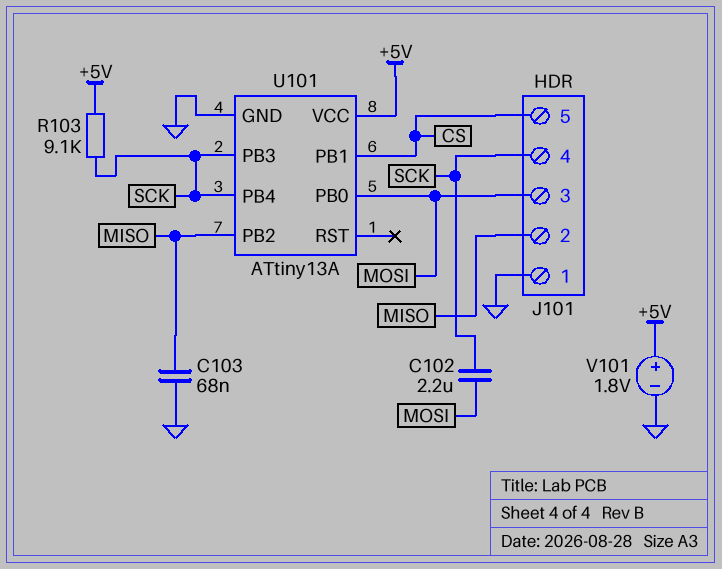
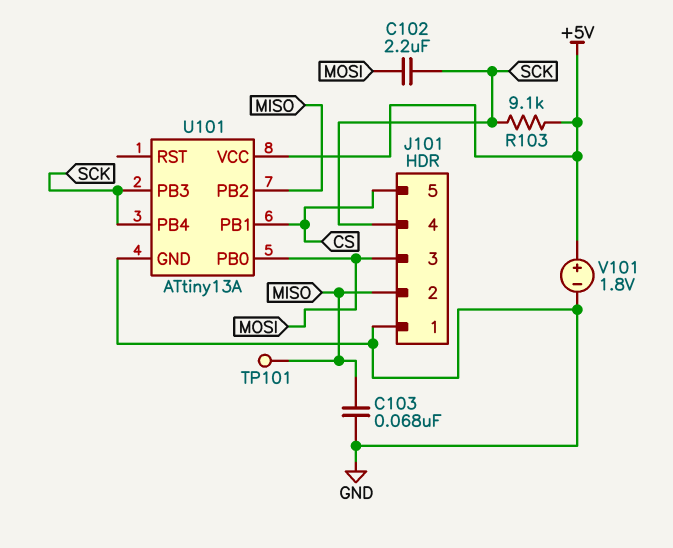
TP101: none -> test point (MISO)

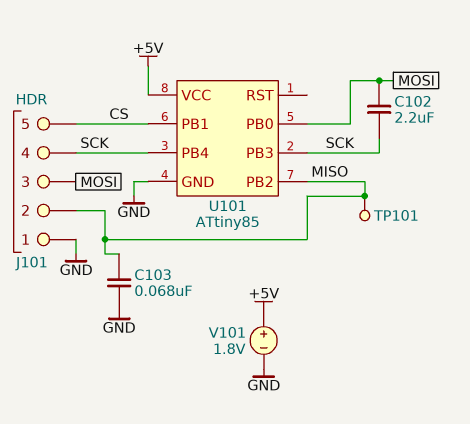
R103: 9.1k (+5V, SCK) -> none
U101: ATtiny13A -> ATtiny85

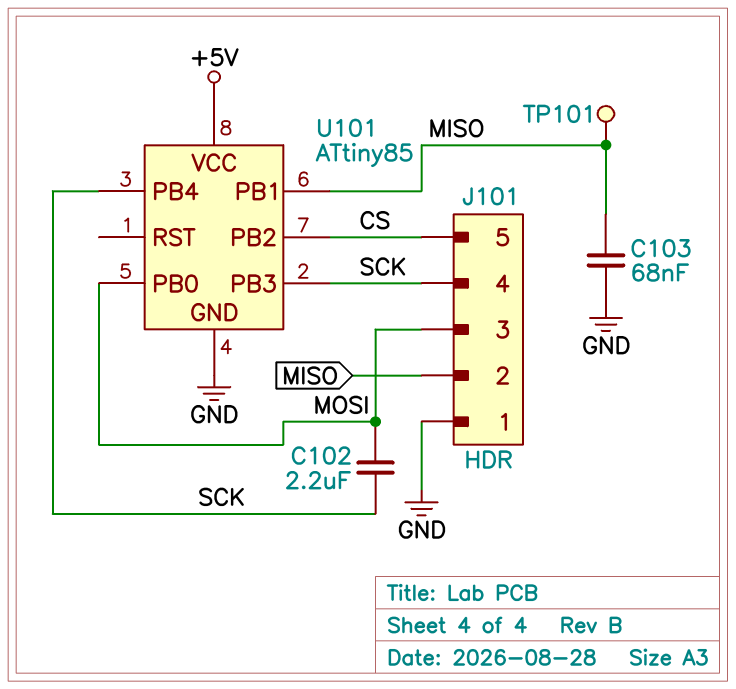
U101 pin PB1: CS -> MISO
U101 pin PB2: MISO -> CS
V101: 1.8V (plus +5V, minus GND) -> none

